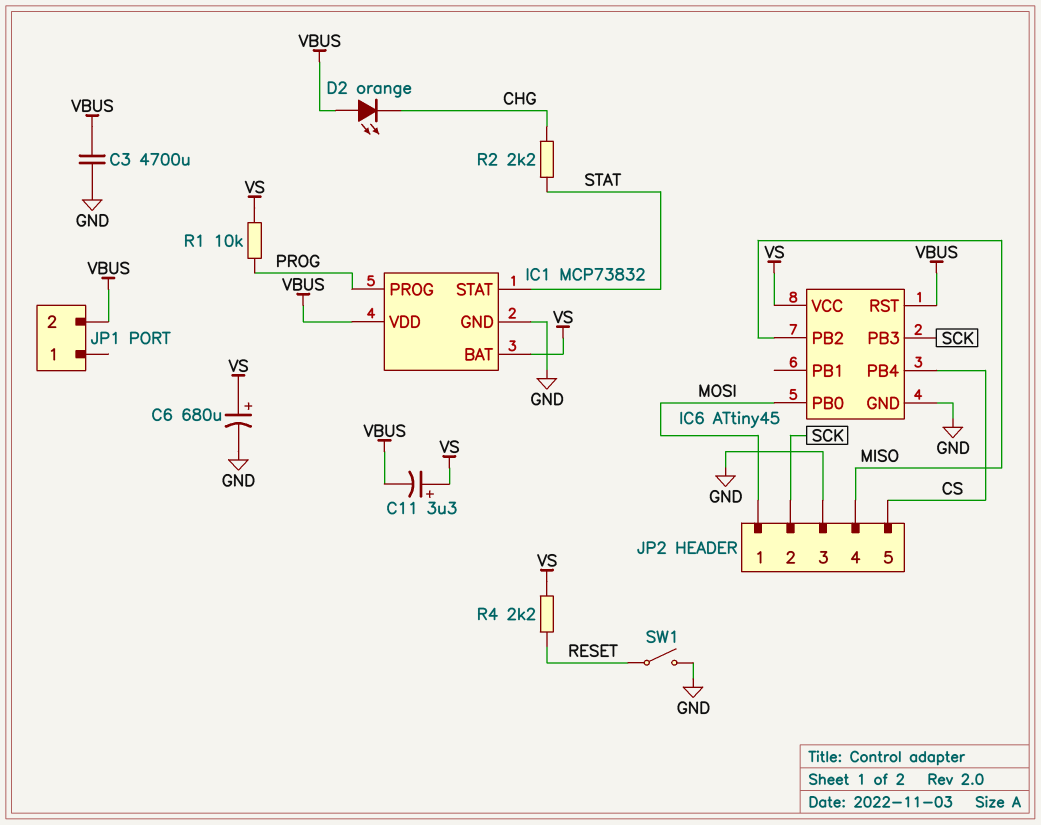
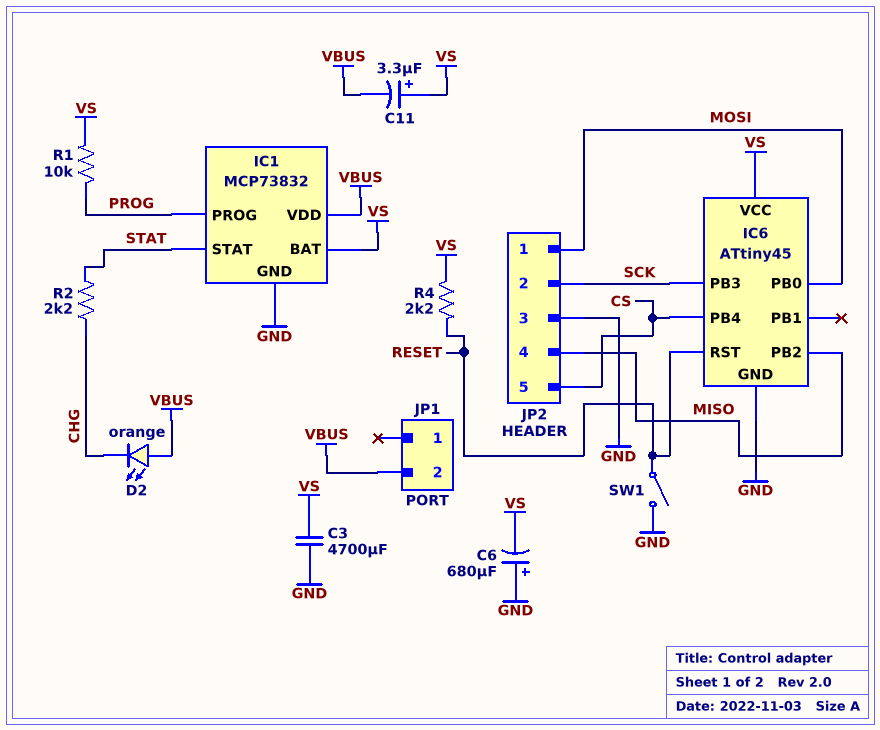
C3: 4700uF (GND, VBUS) -> 4700uF (GND, VS)
C6: 680uF (plus VS, minus GND) -> 680uF (plus GND, minus VS)
IC6 pin RST: VBUS -> RESET

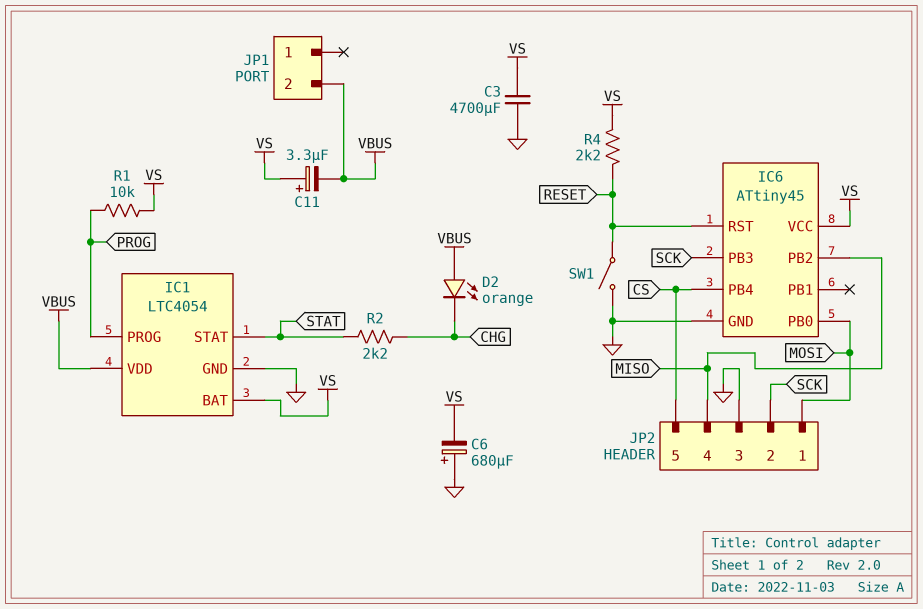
IC1: MCP73832 -> LTC4054

